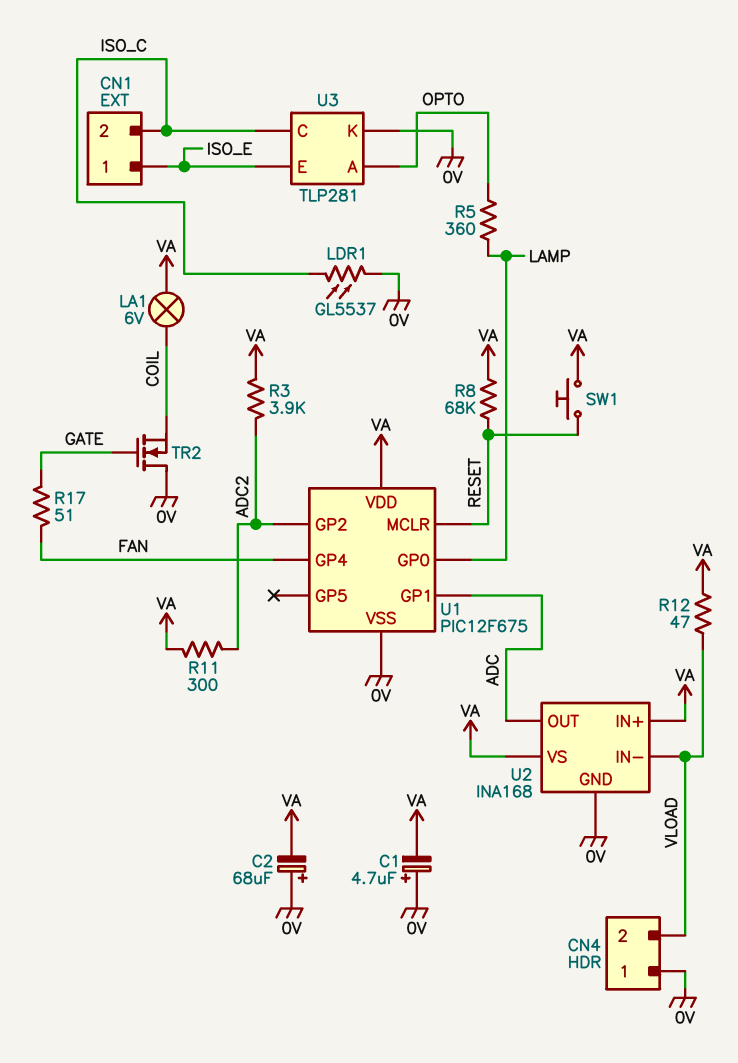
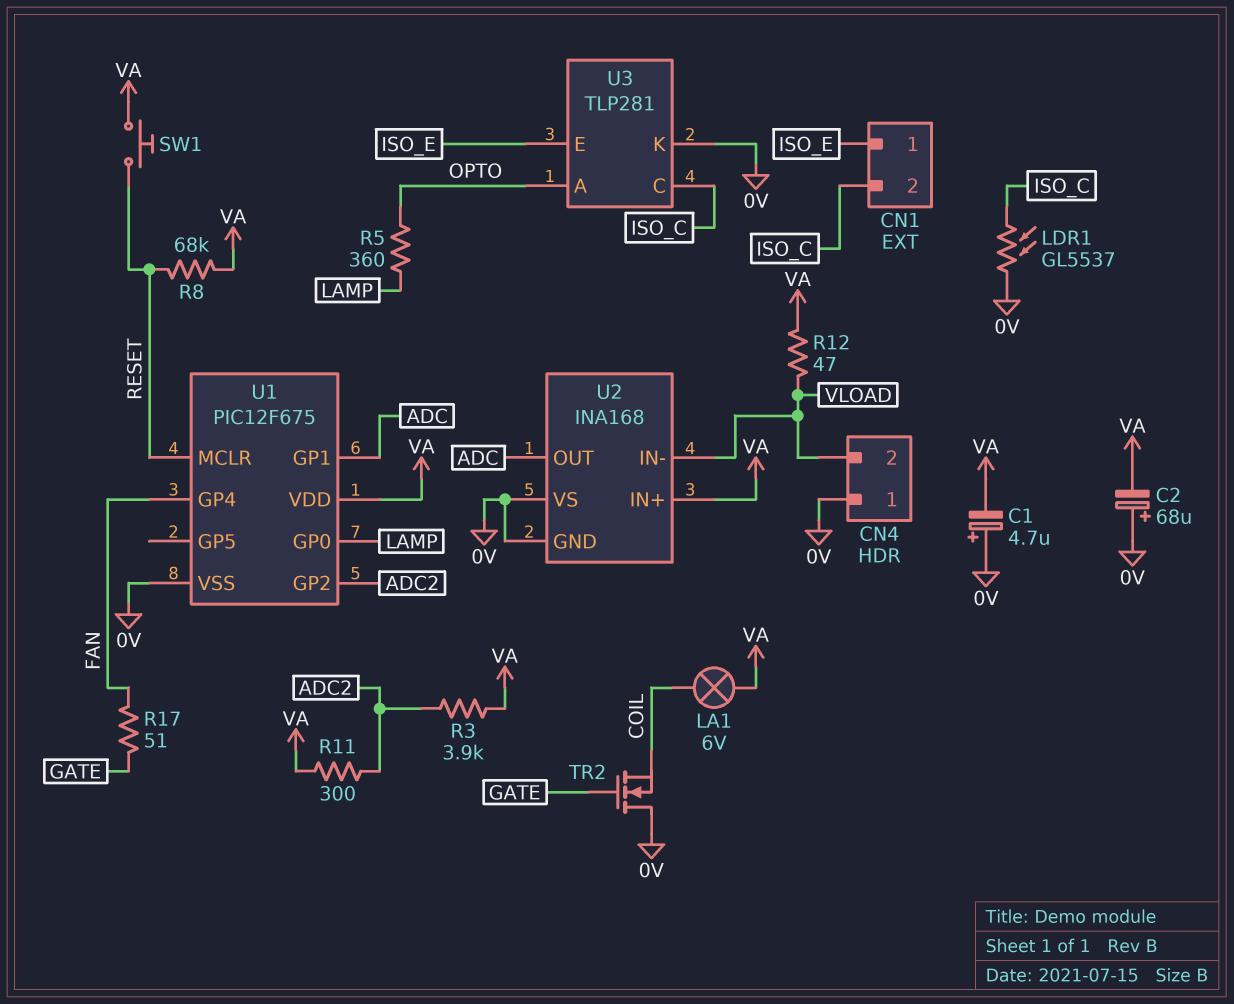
U2 pin VS: VA -> 0V

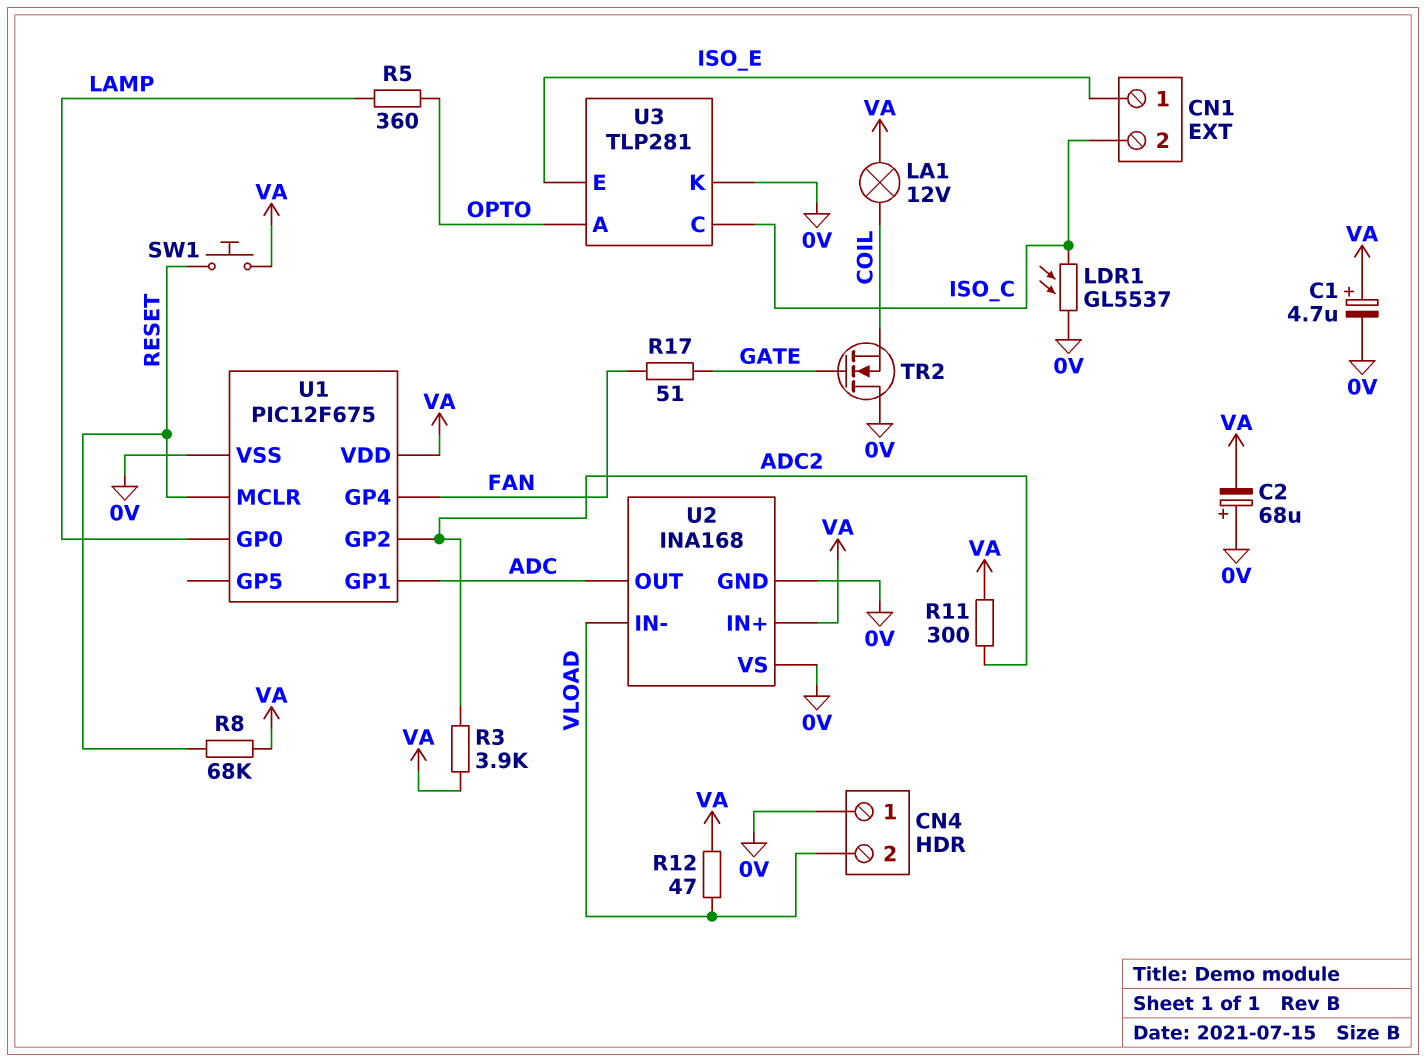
C1: 4.7uF (plus 0V, minus VA) -> 4.7uF (plus VA, minus 0V)
LA1: lamp 6V (COIL, VA) -> lamp 12V (COIL, VA)

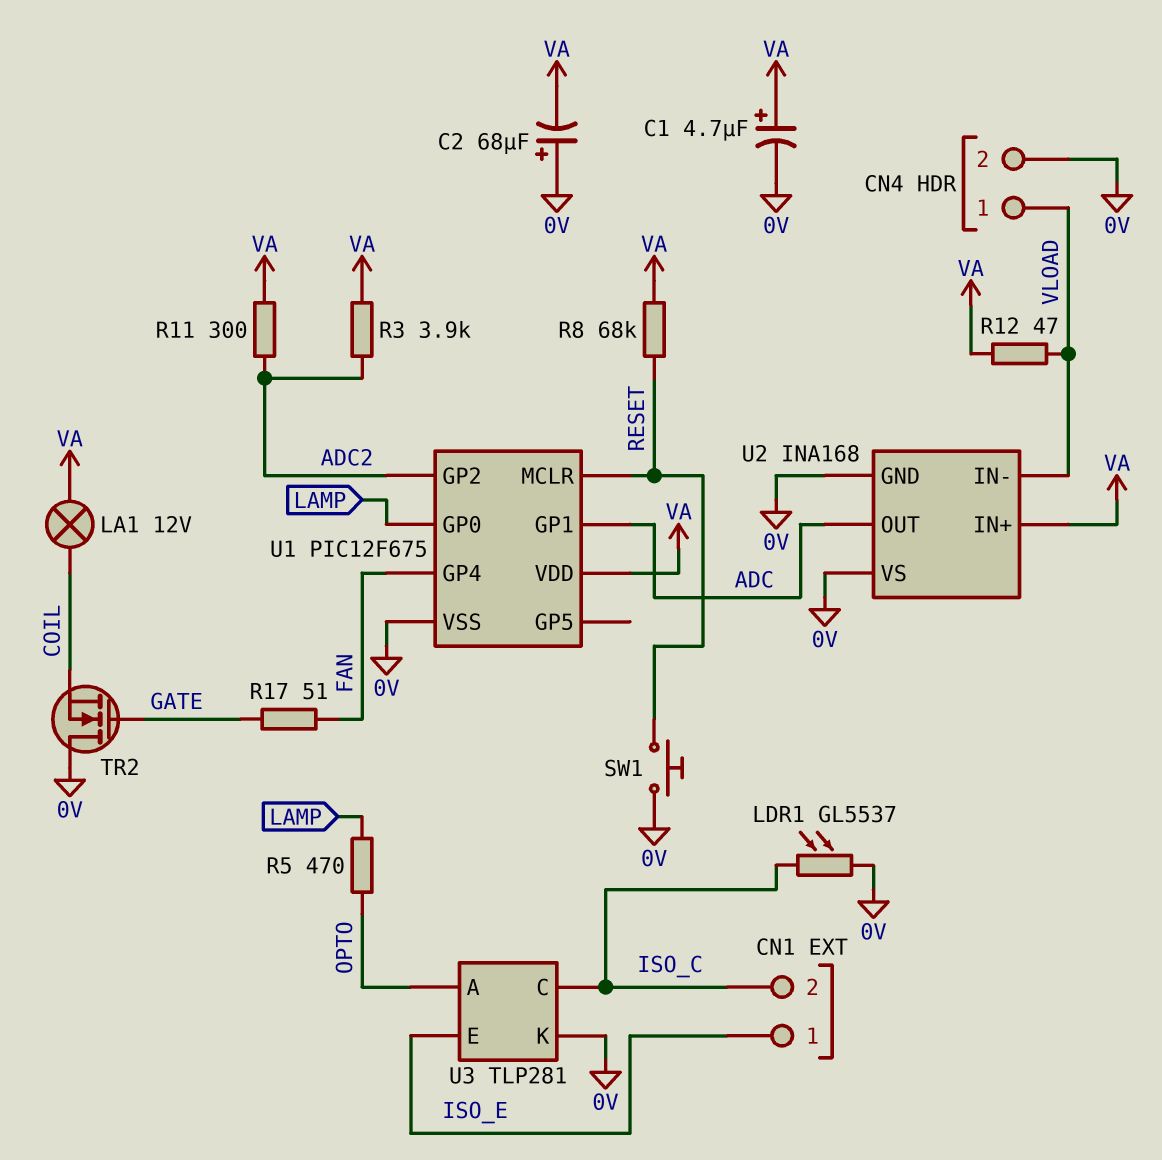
CN4 pin 1: 0V -> VLOAD
CN4 pin 2: VLOAD -> 0V
R5: 360 (LAMP, OPTO) -> 470 (LAMP, OPTO)
SW1: button (RESET, VA) -> button (0V, RESET)

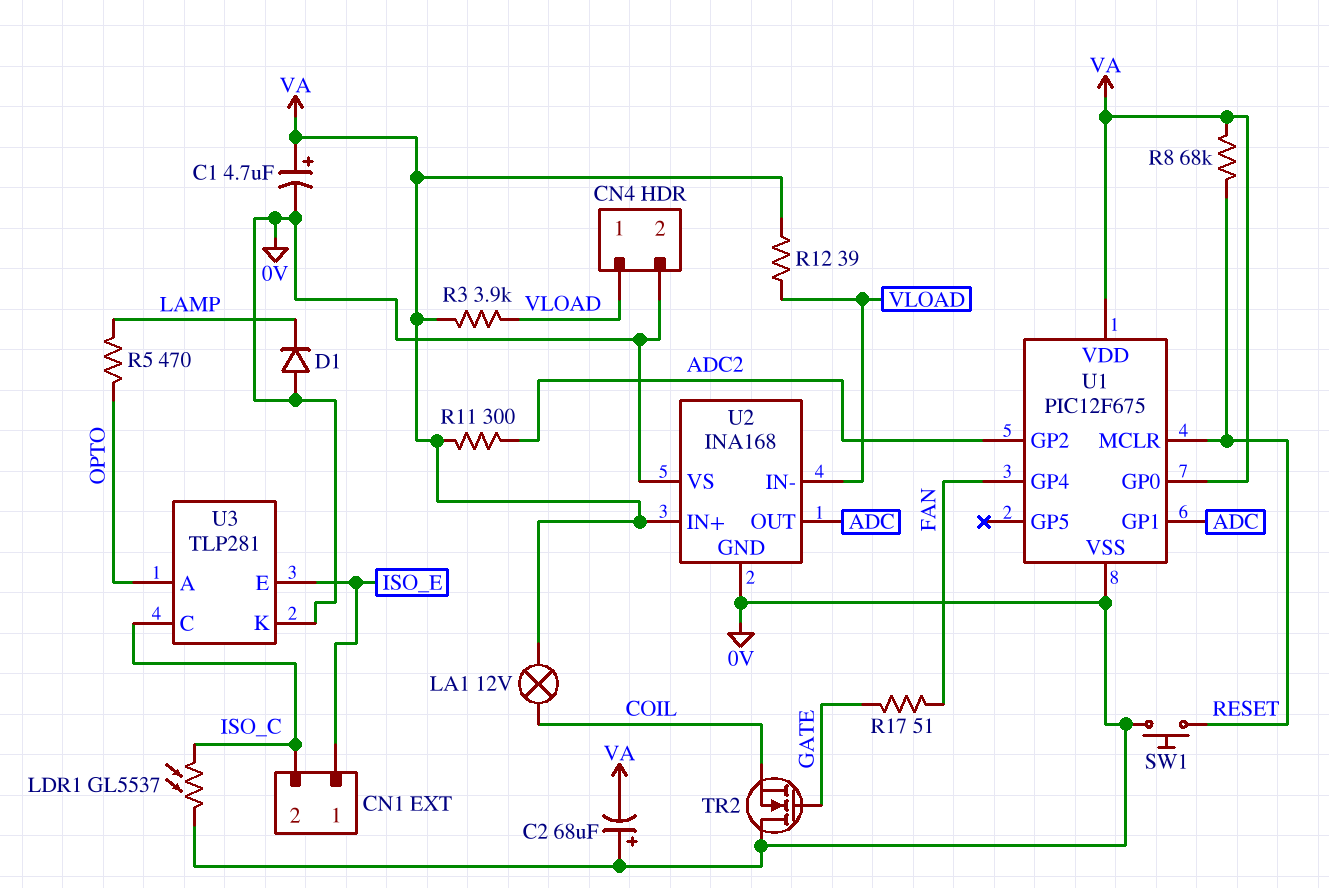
D1: none -> diode (A 0V, K LAMP)
R3: 3.9k (ADC2, VA) -> 3.9k (VA, VLOAD)
R12: 47 (VA, VLOAD) -> 39 (VA, VLOAD)
U1 pin GP0: LAMP -> VA

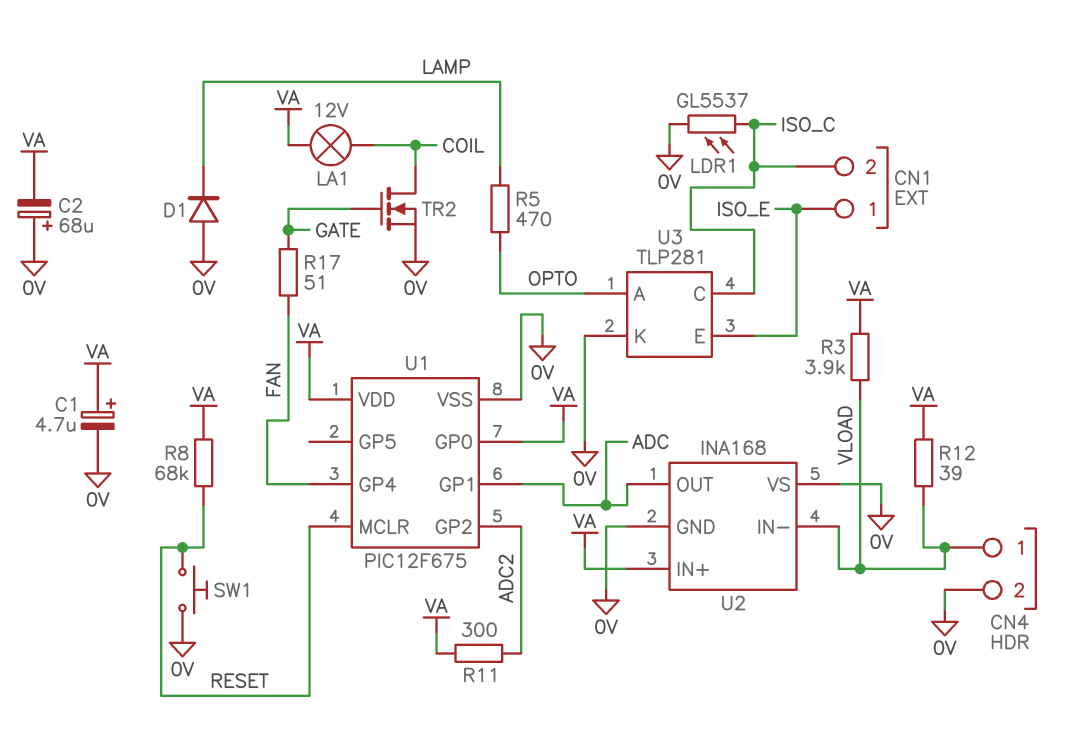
TR2: NMOS (G GATE, D 0V, S COIL) -> NMOS (G GATE, D COIL, S 0V)

